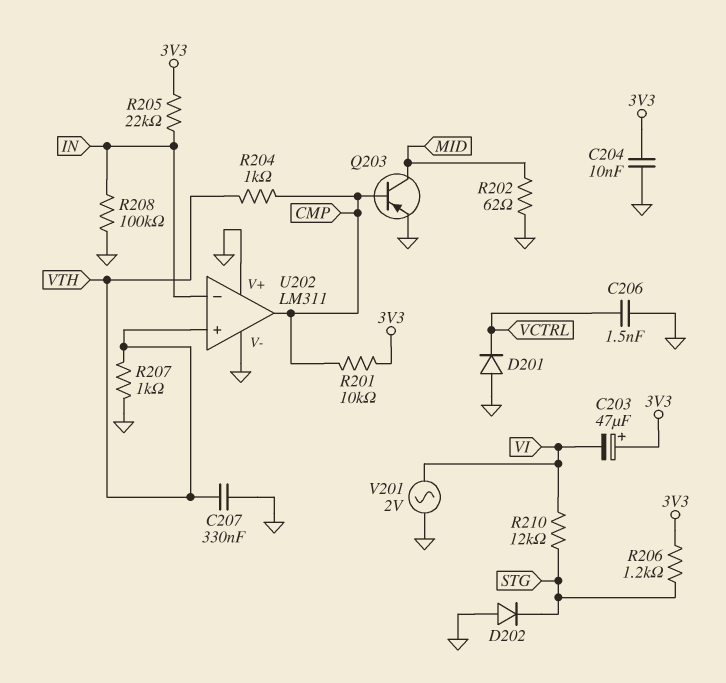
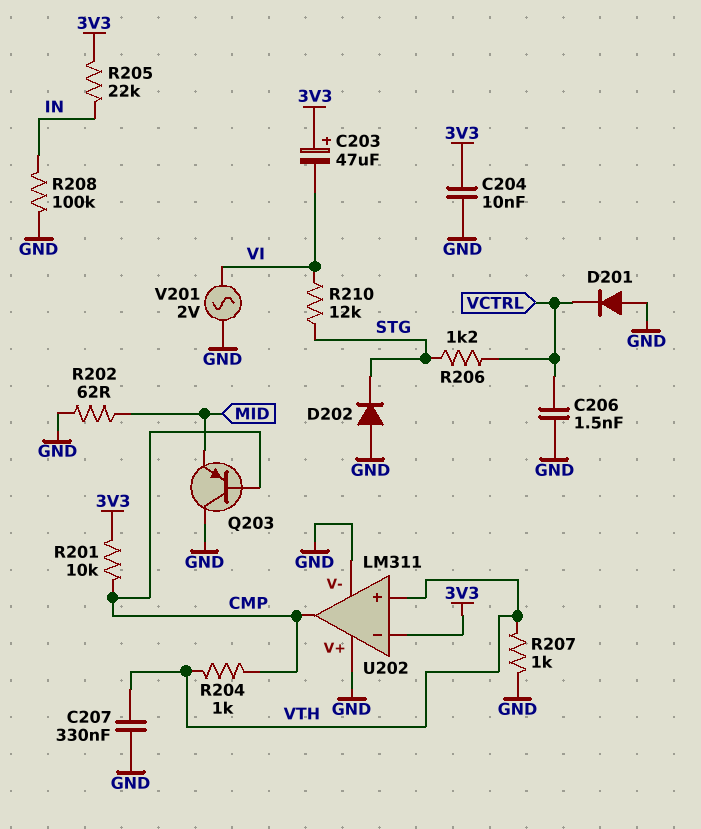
Q203: PNP (B CMP, C MID, E GND) -> PNP (B CMP, C GND, E MID)
R206: 1.2k (3V3, STG) -> 1.2k (STG, VCTRL)
U202 pin in-: IN -> 3V3

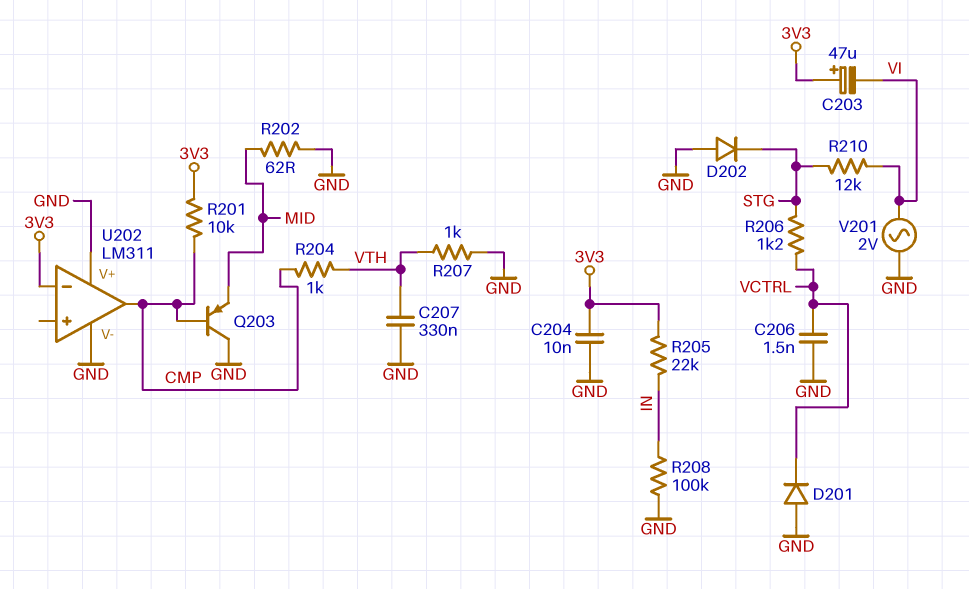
U202 pin in+: VTH -> none

